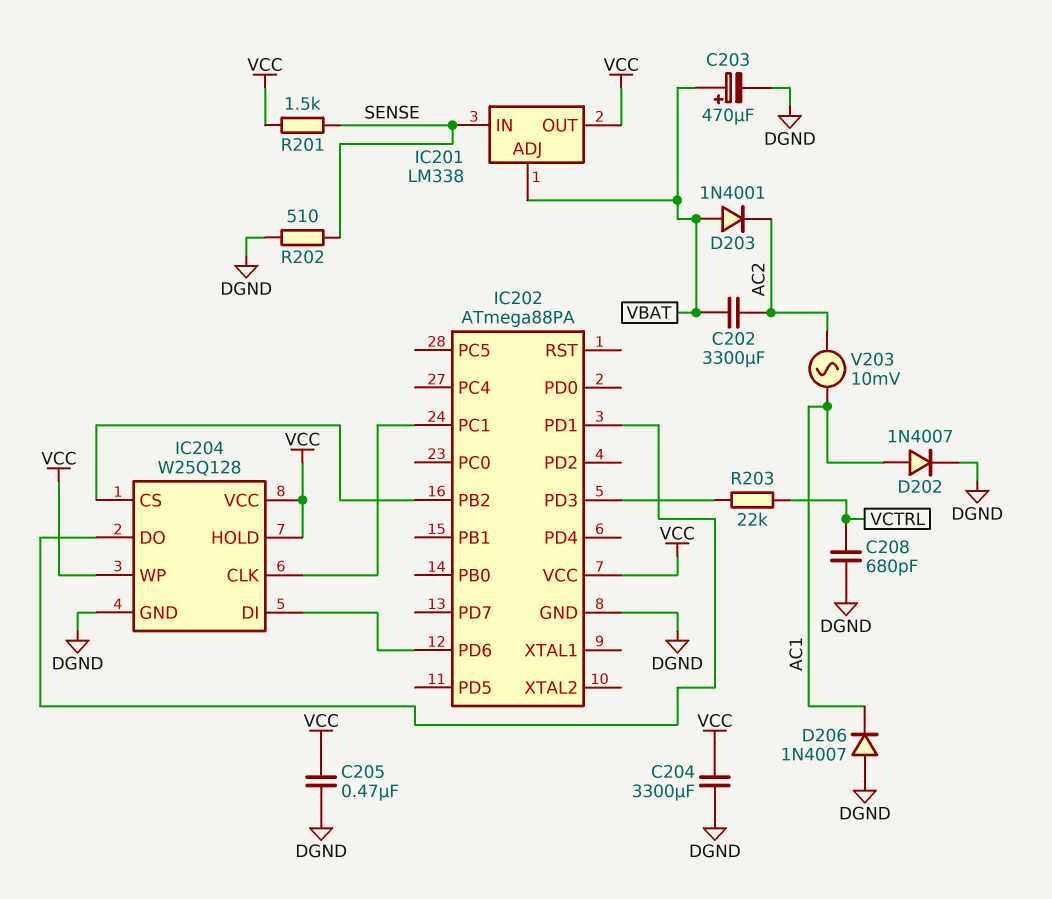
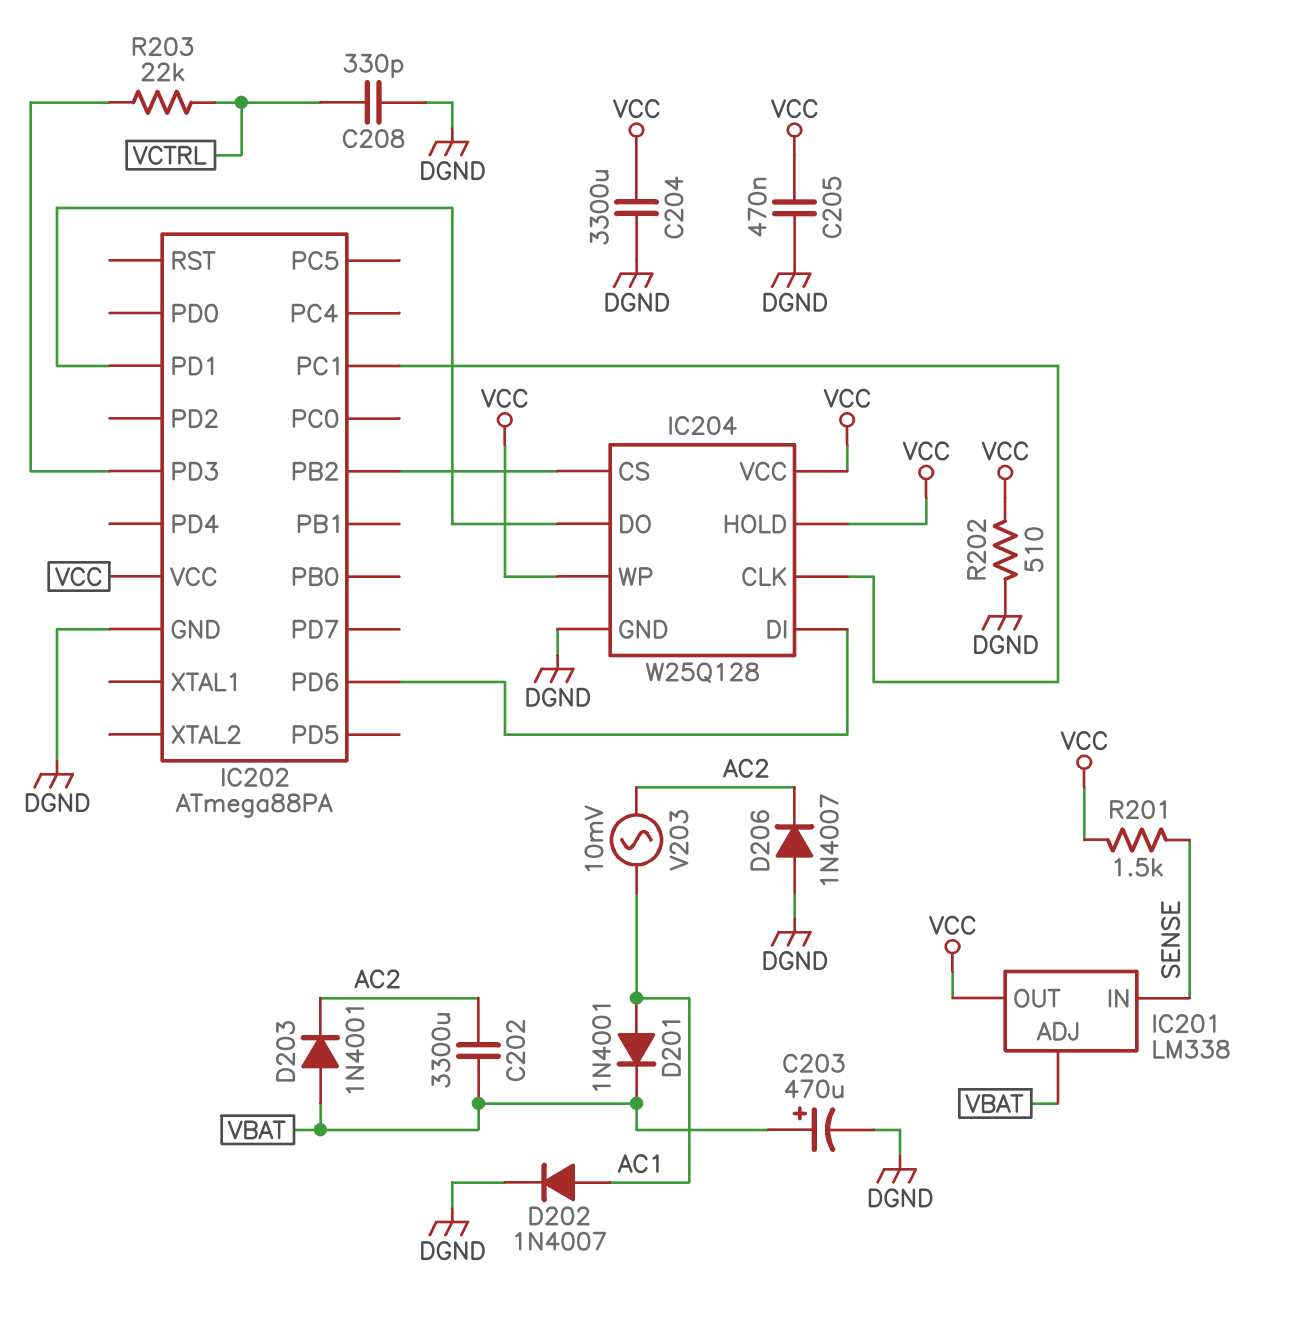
C208: 680pF (DGND, VCTRL) -> 330pF (DGND, VCTRL)
D201: none -> diode 1N4001 (A AC1, K VBAT)
D206: diode 1N4007 (A DGND, K AC1) -> diode 1N4007 (A DGND, K AC2)
R202: 510 (DGND, SENSE) -> 510 (DGND, VCC)

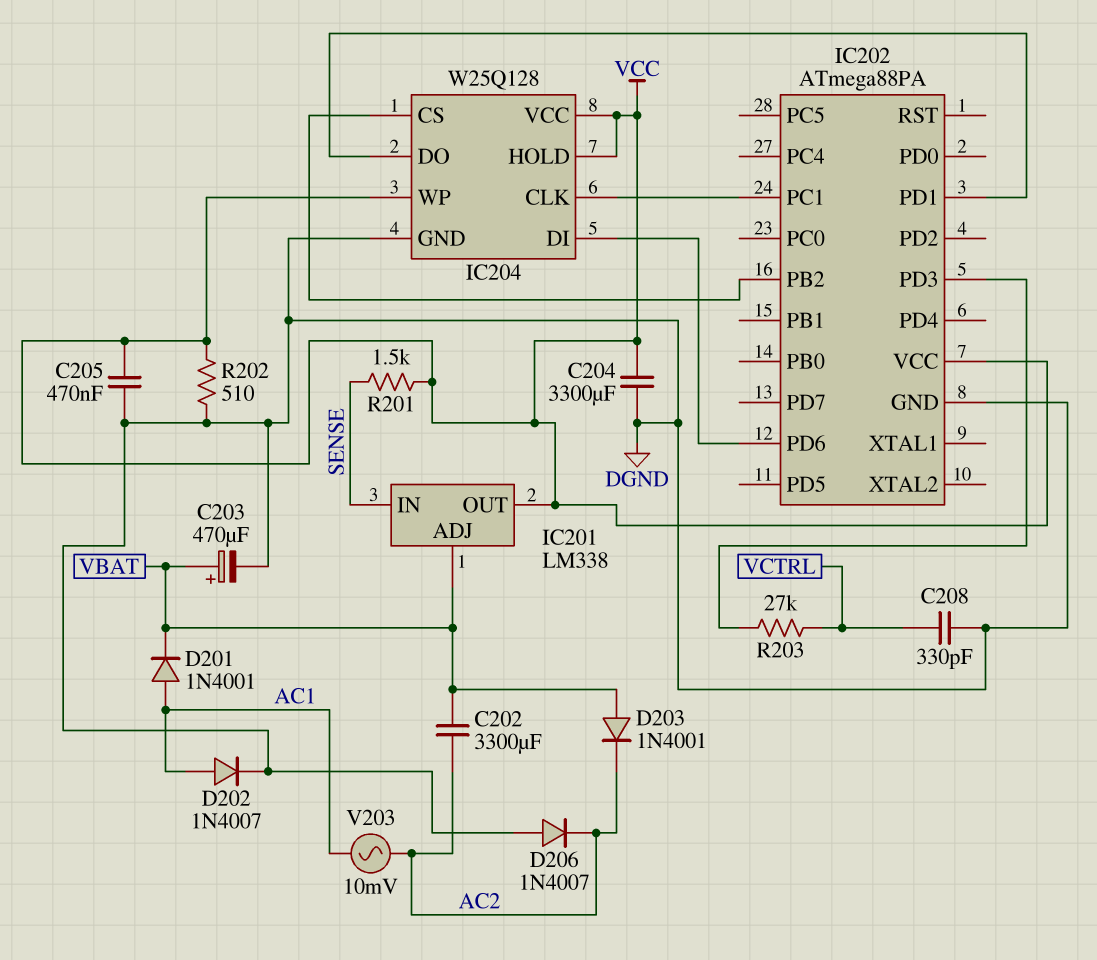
R203: 22k (IC202/PD3, VCTRL) -> 27k (IC202/PD3, VCTRL)

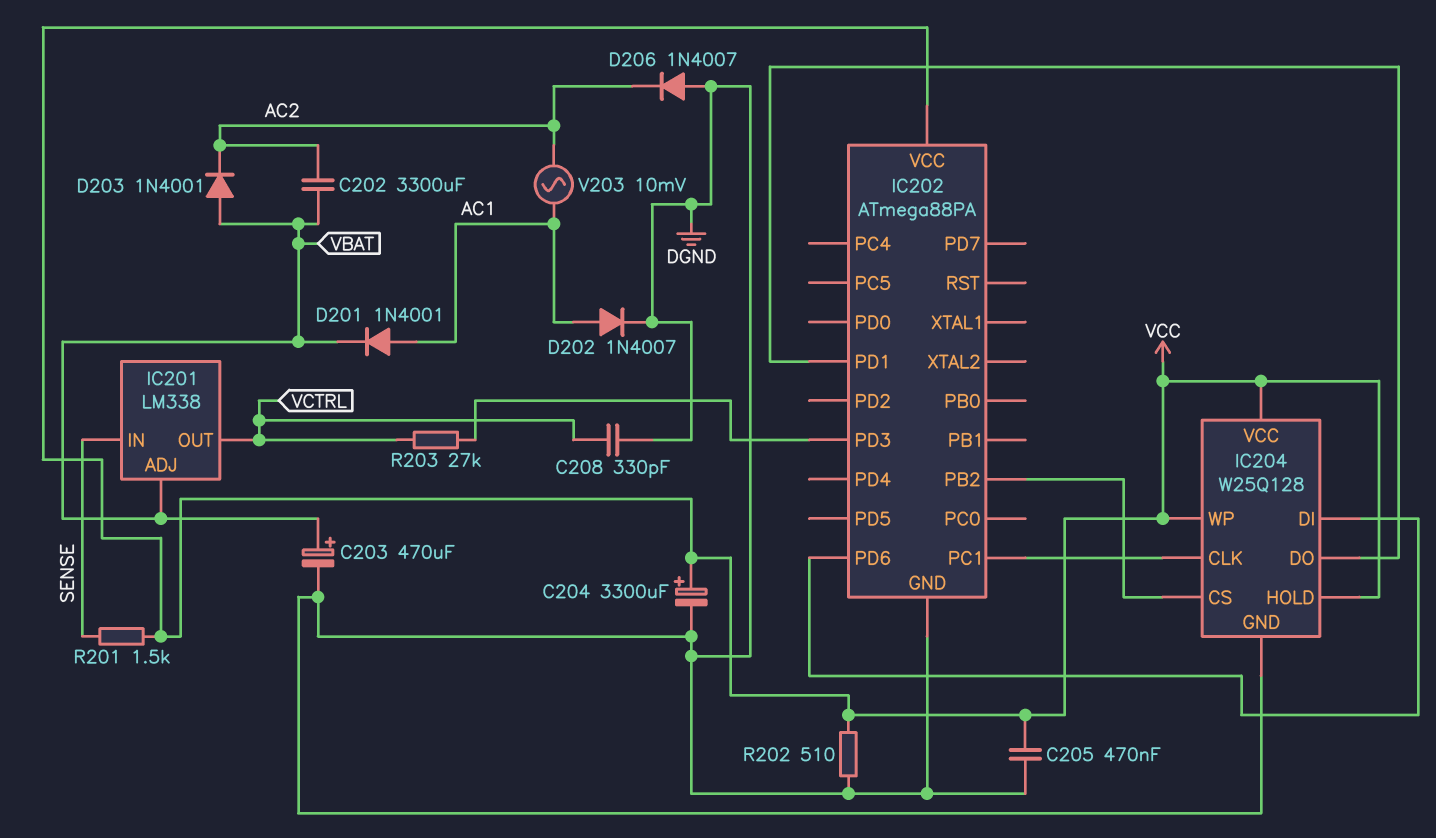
C204: 3300uF (DGND, VCC) -> 3300uF (plus VCC, minus DGND)
IC201 pin OUT: VCC -> VCTRL

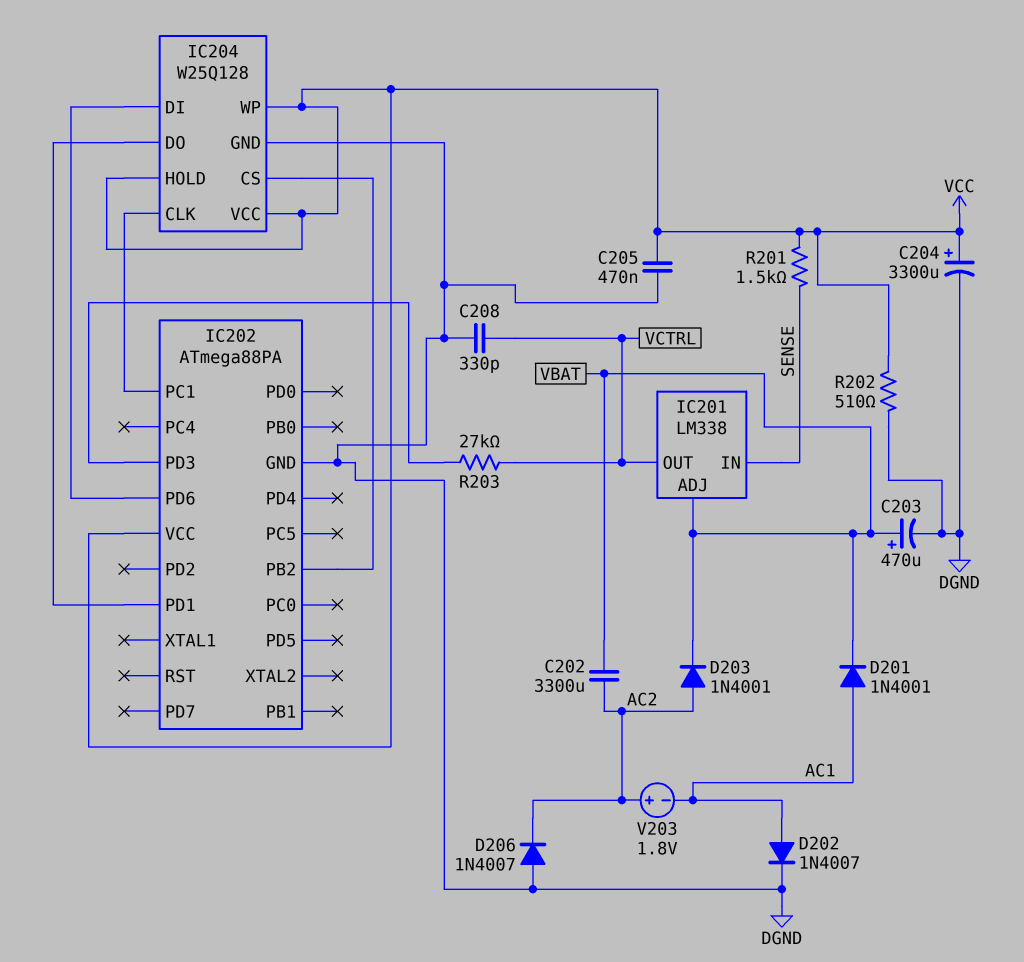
D203: diode 1N4001 (A VBAT, K AC2) -> diode 1N4001 (A AC2, K VBAT)
V203: AC 10mV (AC1, AC2) -> 1.8V (plus AC2, minus AC1)

